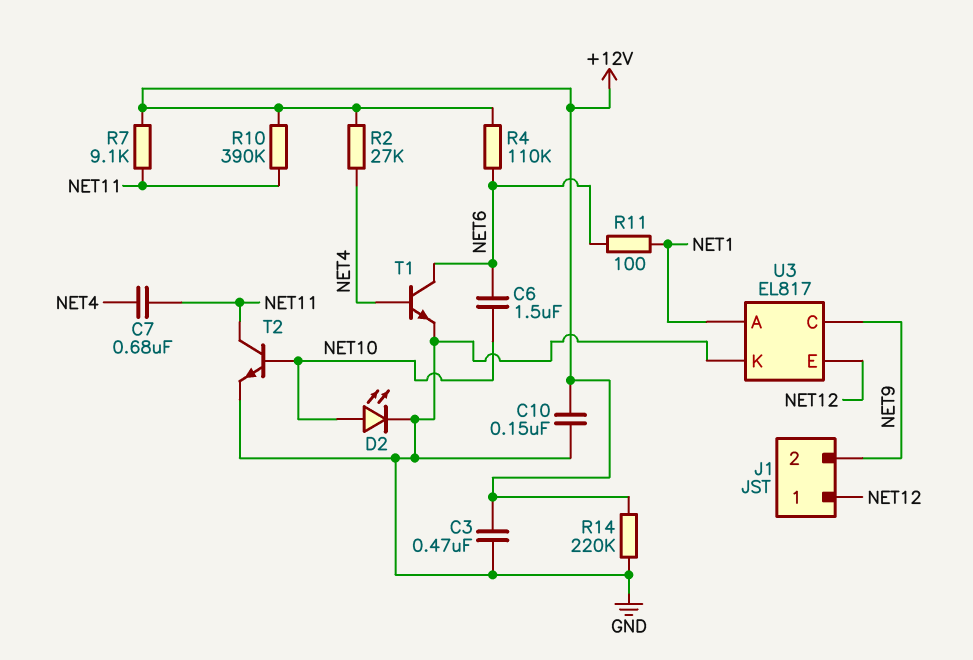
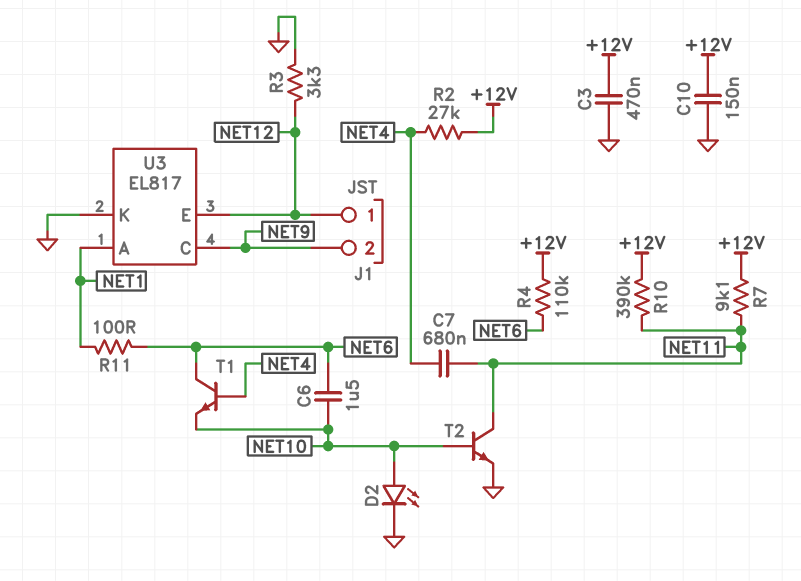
R3: none -> 3.3k (GND, NET12)
R14: 220k (+12V, GND) -> none
T1: NPN (B NET4, C NET6, E GND) -> NPN (B NET4, C NET6, E NET10)

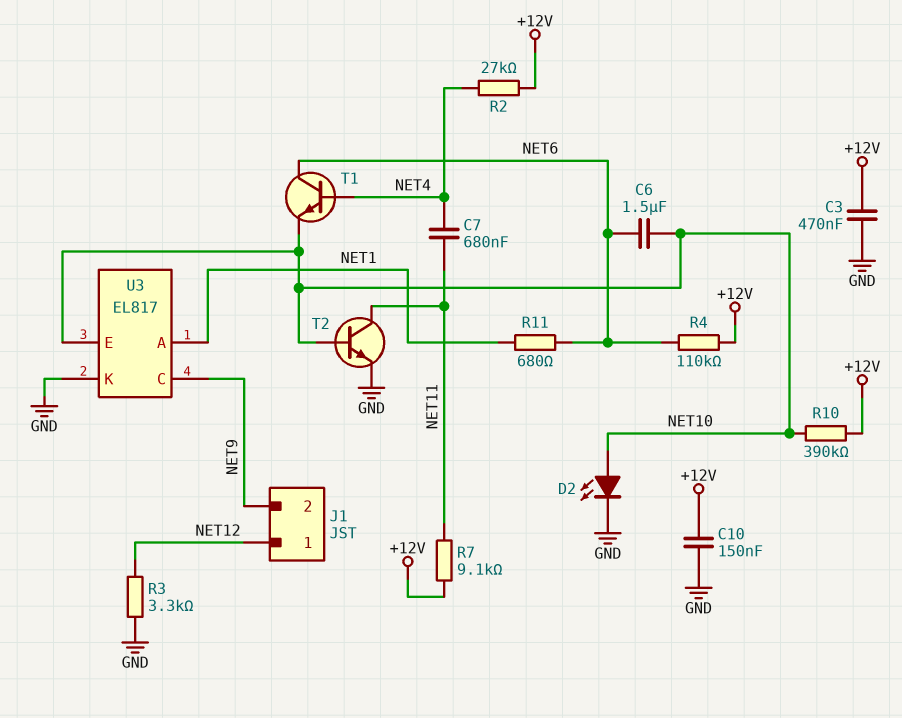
R10: 390k (+12V, NET11) -> 390k (+12V, NET10)
R11: 100 (NET1, NET6) -> 680 (NET1, NET6)
U3 pin E: NET12 -> NET10

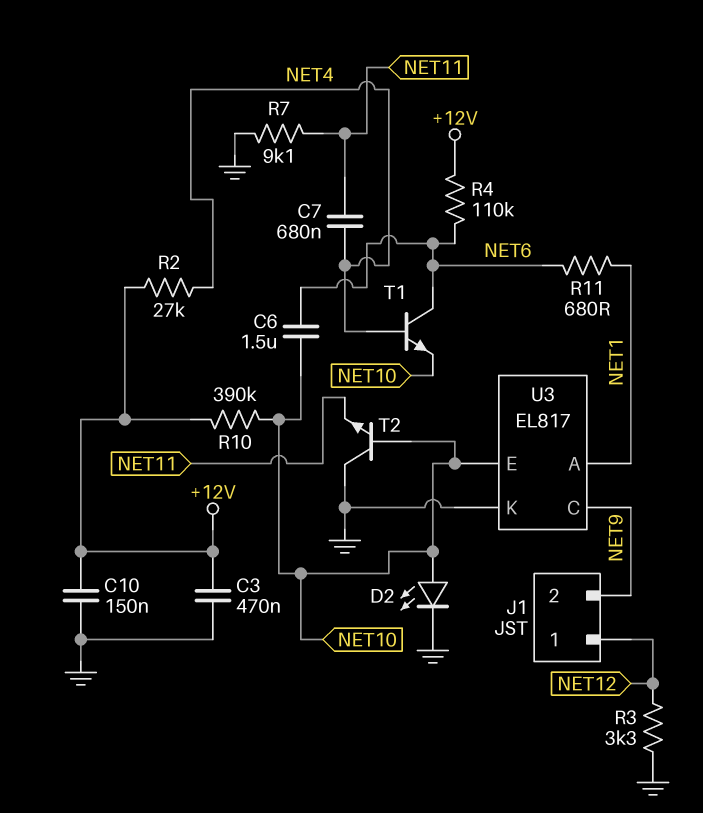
R7: 9.1k (+12V, NET11) -> 9.1k (GND, NET11)
T2: NPN (B NET10, C NET11, E GND) -> NPN (B NET10, C GND, E NET11)

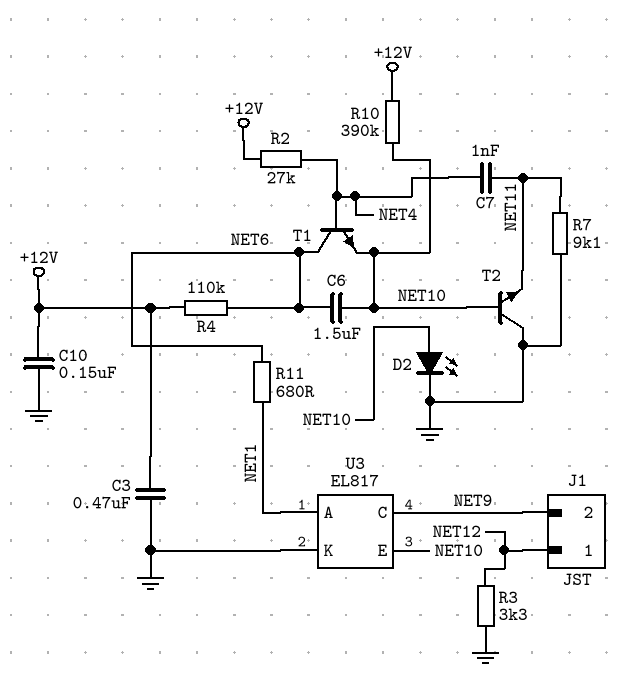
C7: 680nF (NET4, NET11) -> 1nF (NET4, NET11)

